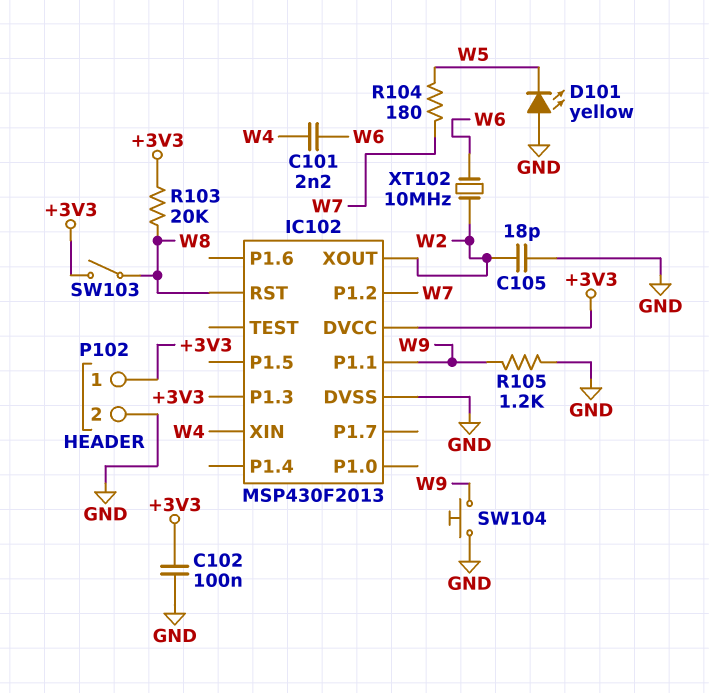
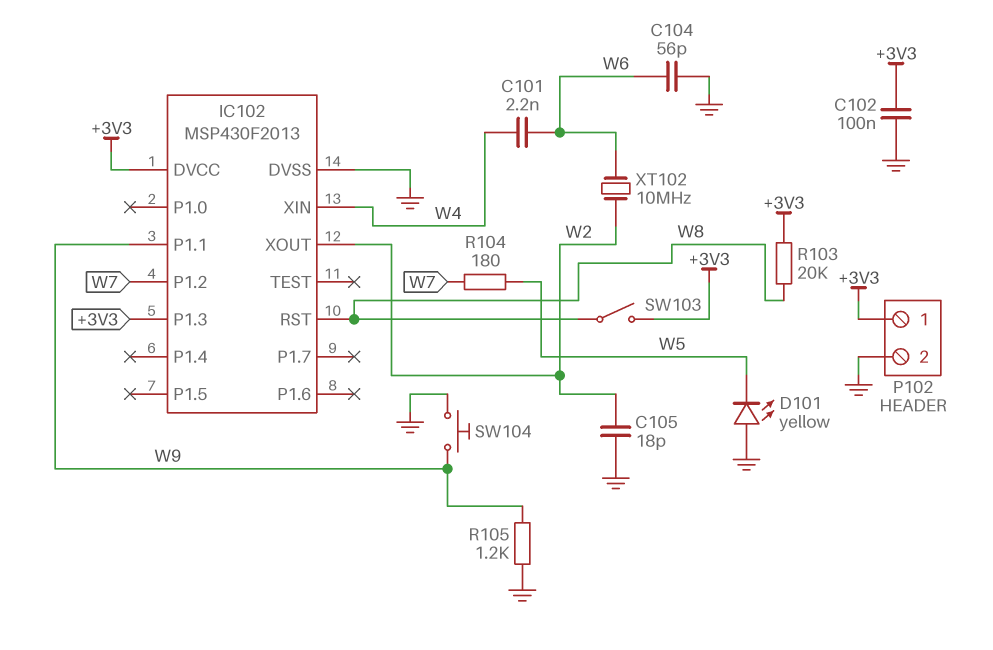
C104: none -> 56pF (GND, W6)

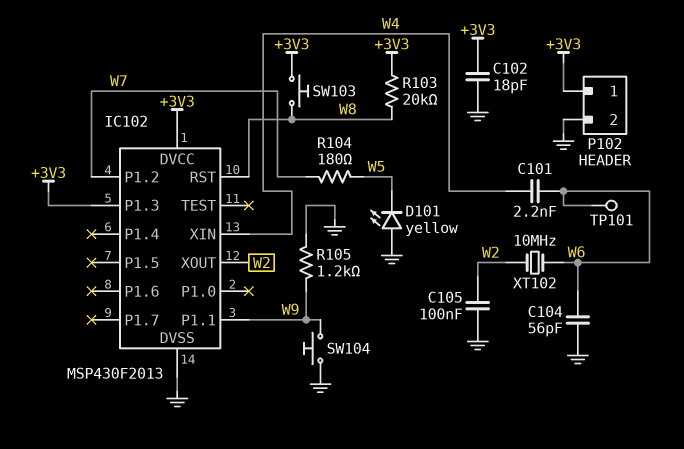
C102: 100nF (+3V3, GND) -> 18pF (+3V3, GND)
C105: 18pF (GND, W2) -> 100nF (GND, W2)
SW103: switch (+3V3, W8) -> button (+3V3, W8)
TP101: none -> test point (W6)

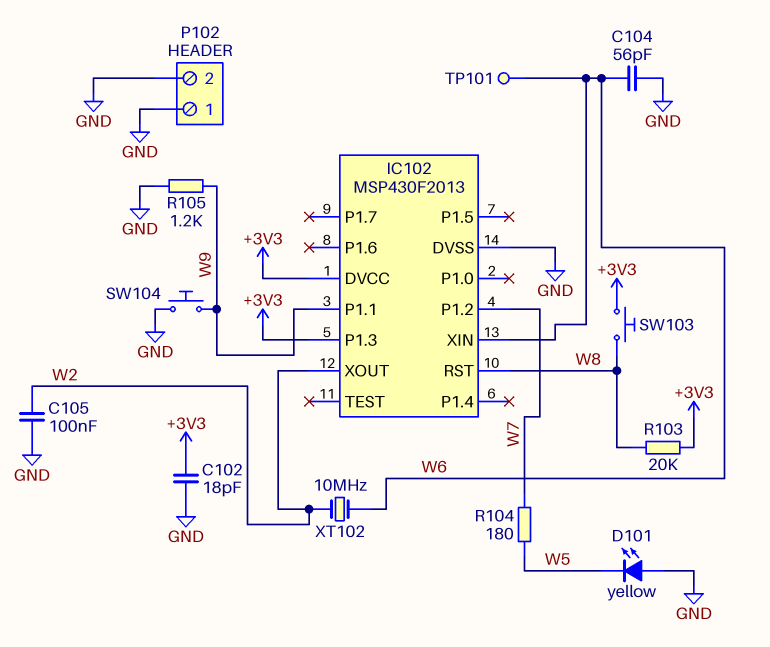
C101: 2.2nF (W4, W6) -> none
IC102 pin XIN: W4 -> W6
P102 pin 1: +3V3 -> GND

